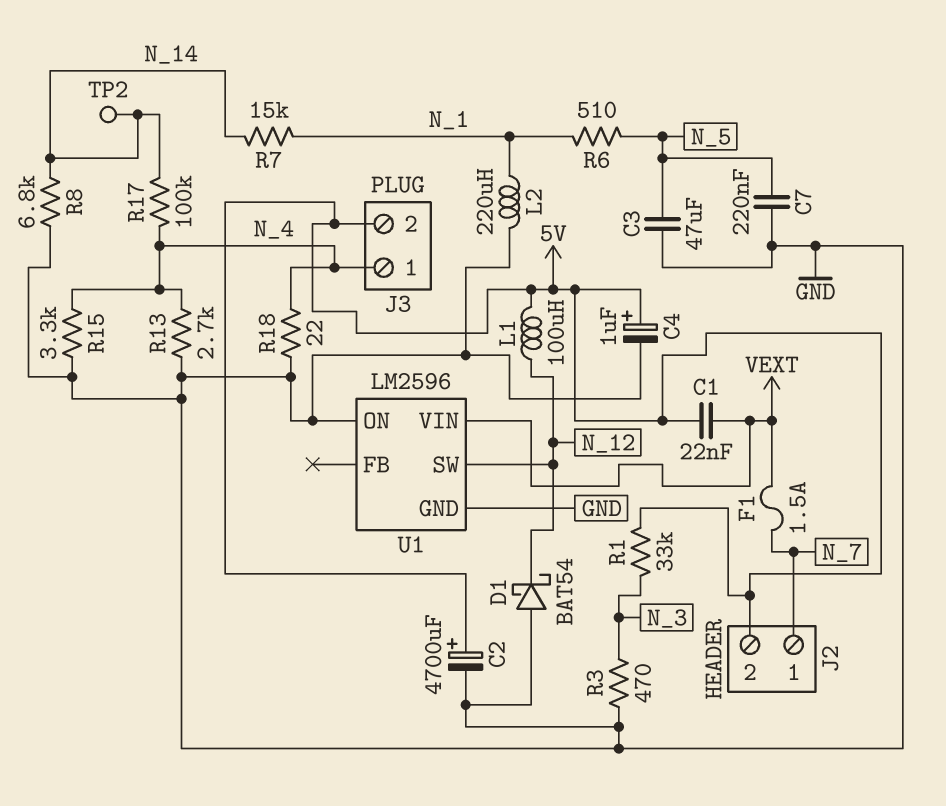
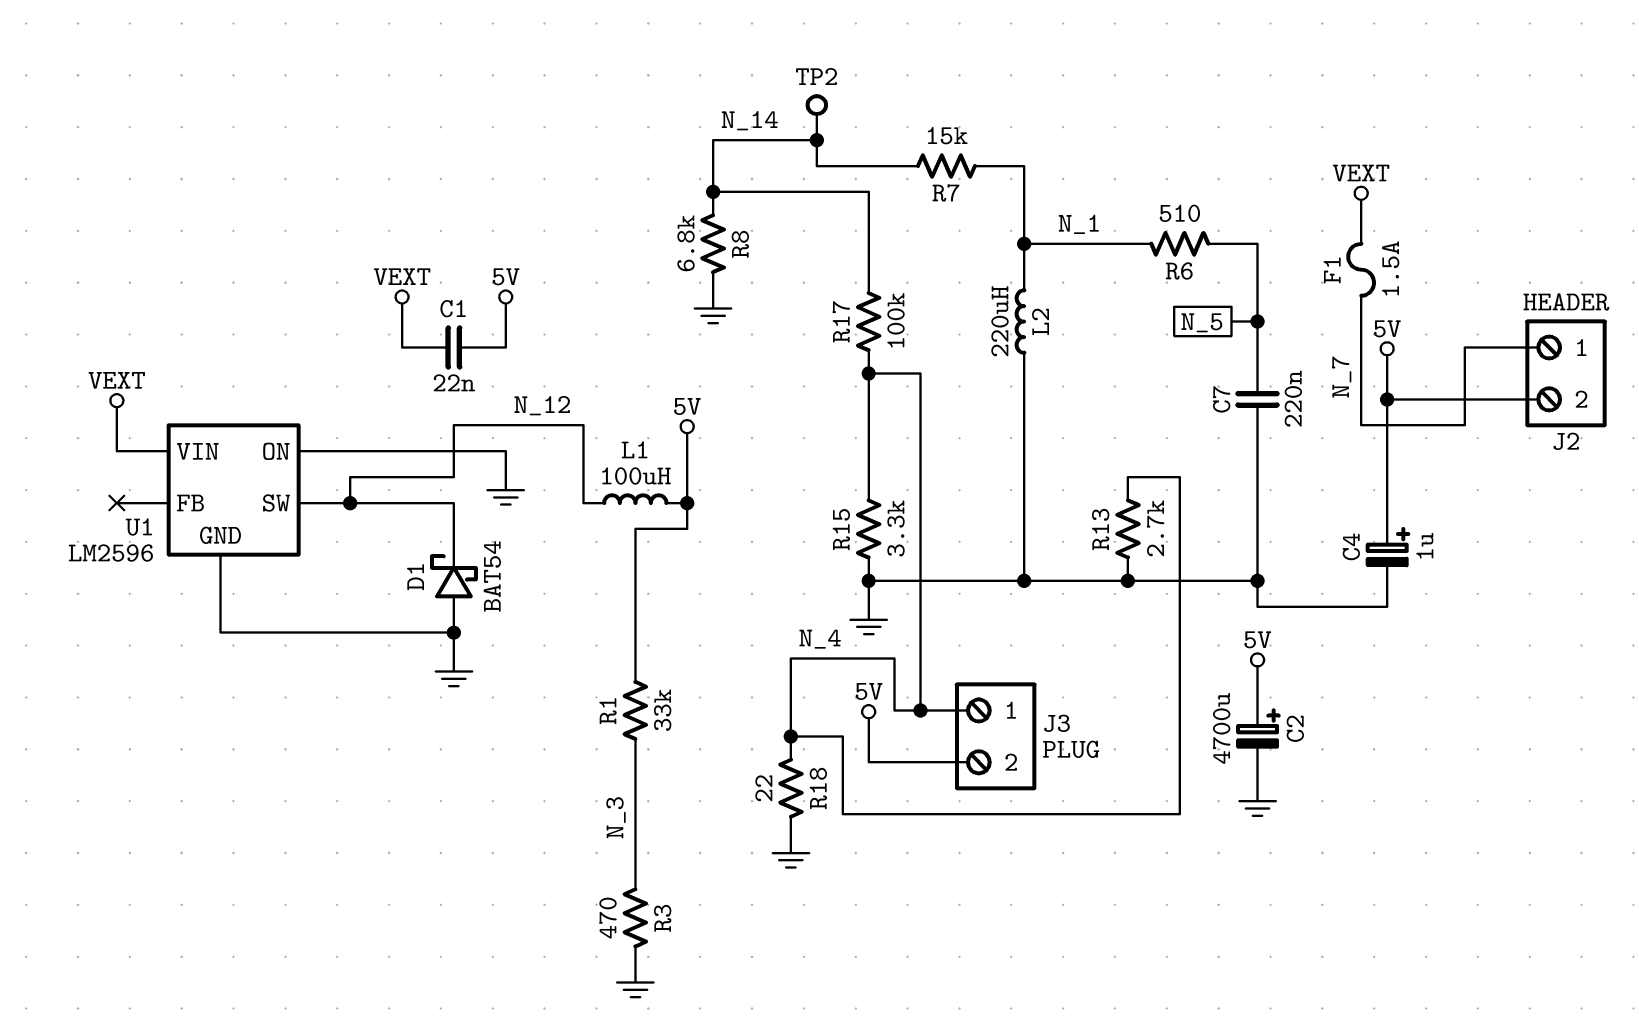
C3: 47uF (GND, N_5) -> none

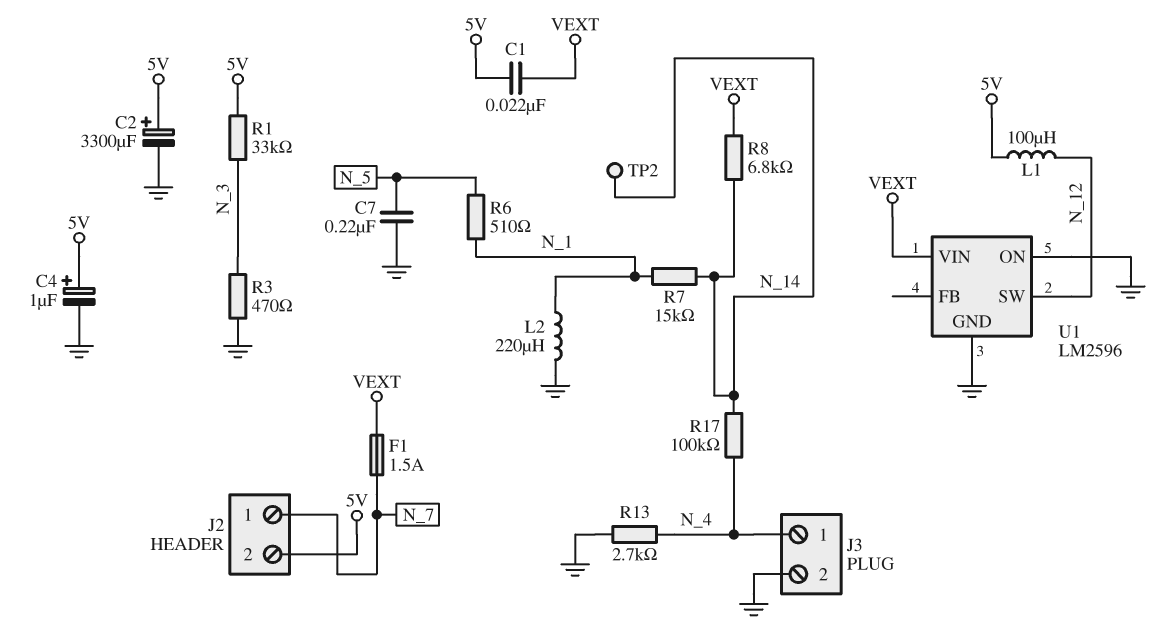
C2: 4700uF (plus 5V, minus GND) -> 3300uF (plus 5V, minus GND)
D1: schottky BAT54 (A GND, K N_12) -> none
J3 pin 2: 5V -> GND
R8: 6.8k (GND, N_14) -> 6.8k (N_14, VEXT)
R15: 3.3k (GND, N_4) -> none
R18: 22 (GND, N_4) -> none

